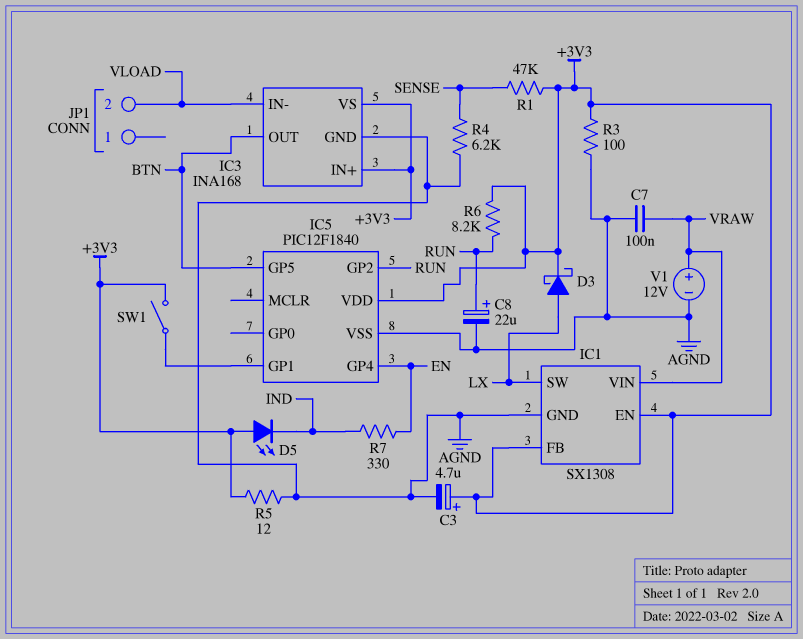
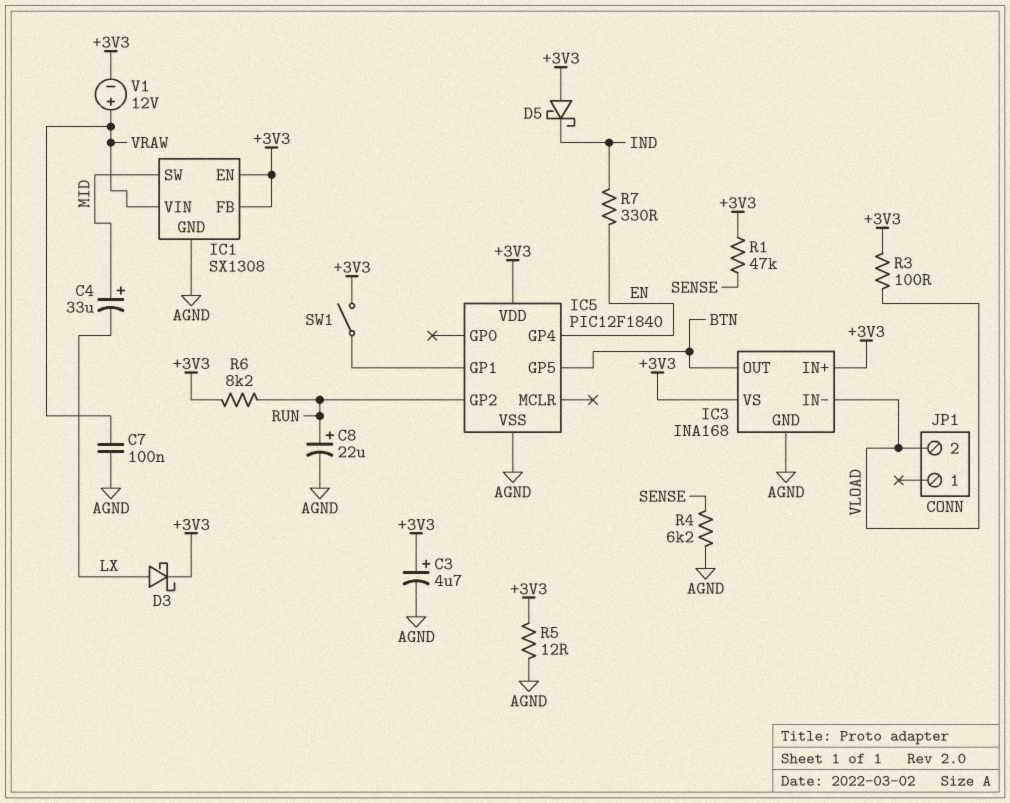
C4: none -> 33uF (plus MID, minus LX)
D5: LED (A +3V3, K IND) -> schottky (A +3V3, K IND)
IC1 pin SW: LX -> MID
R3: 100 (+3V3, AGND) -> 100 (+3V3, VLOAD)
V1: 12V (plus VRAW, minus AGND) -> 12V (plus VRAW, minus +3V3)

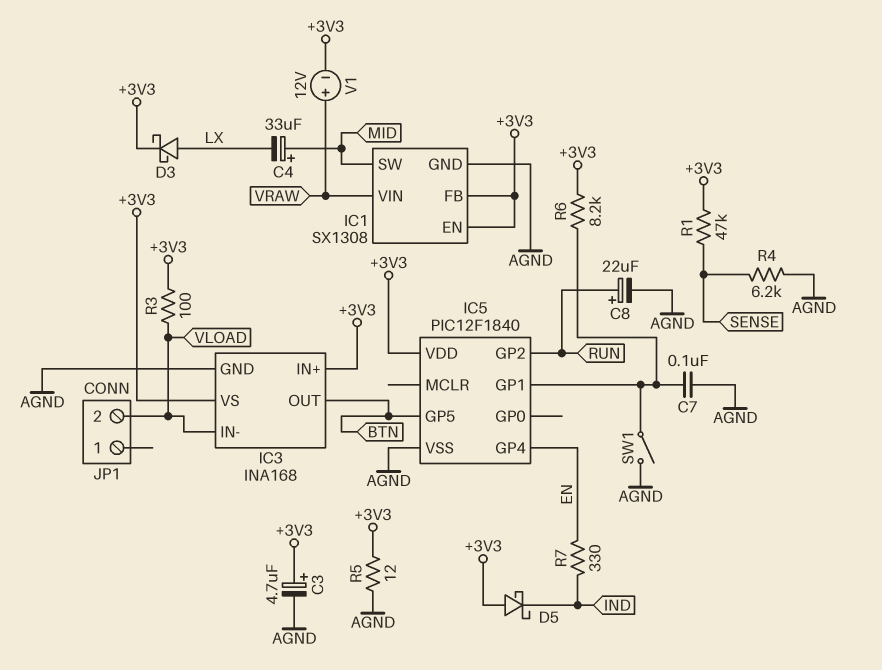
C7: 100nF (AGND, VRAW) -> 100nF (AGND, IC5/GP1)
R6: 8.2k (+3V3, RUN) -> 8.2k (+3V3, IC5/GP1)
SW1: switch (+3V3, IC5/GP1) -> switch (AGND, IC5/GP1)

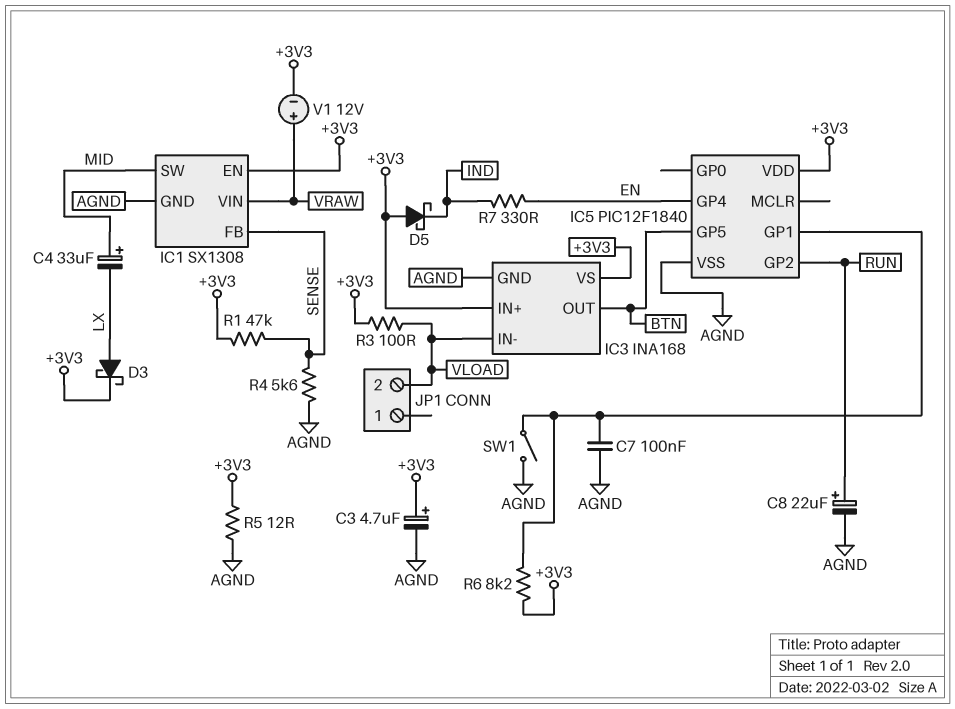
IC1 pin FB: +3V3 -> SENSE
R4: 6.2k (AGND, SENSE) -> 5.6k (AGND, SENSE)

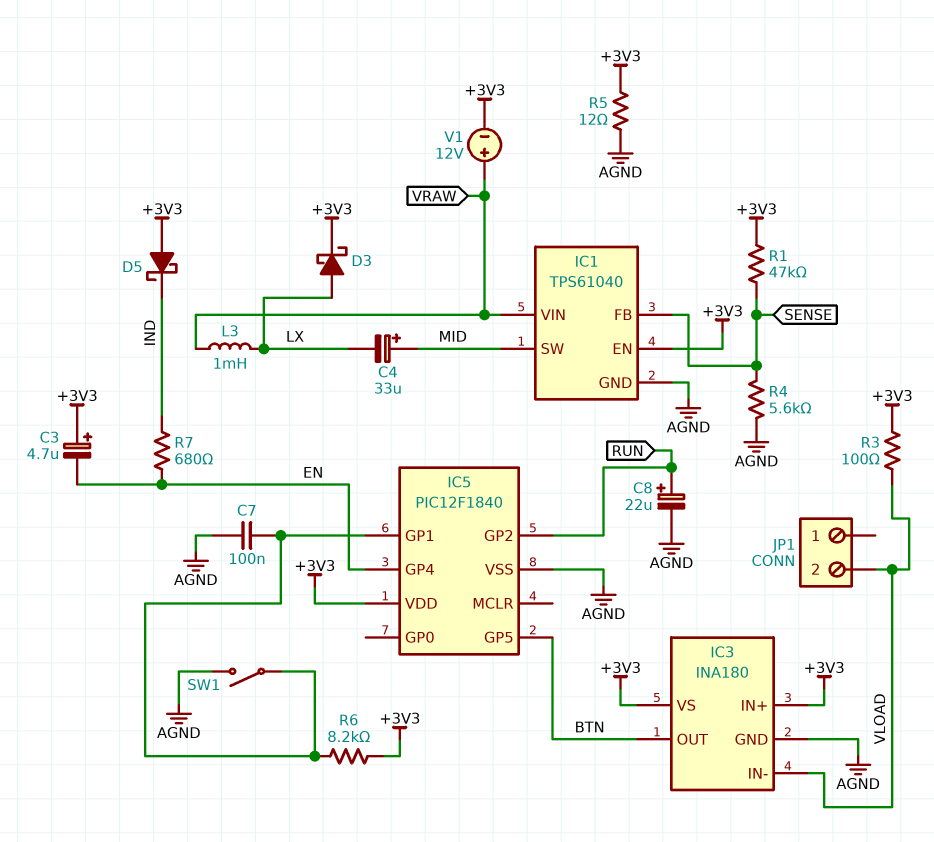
C3: 4.7uF (plus +3V3, minus AGND) -> 4.7uF (plus +3V3, minus EN)
IC1: SX1308 -> TPS61040
IC3: INA168 -> INA180
L3: none -> 1mH (LX, VRAW)
R7: 330 (EN, IND) -> 680 (EN, IND)

